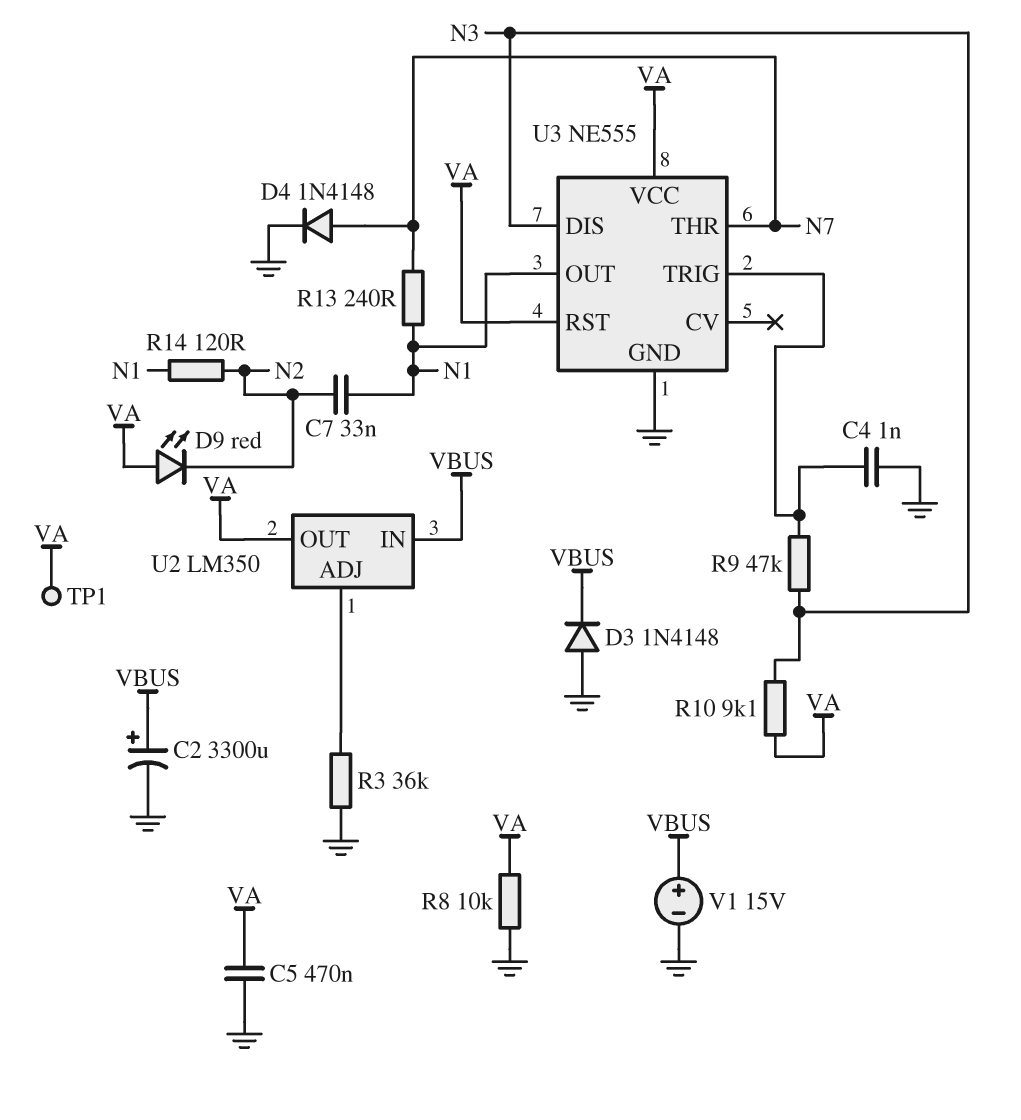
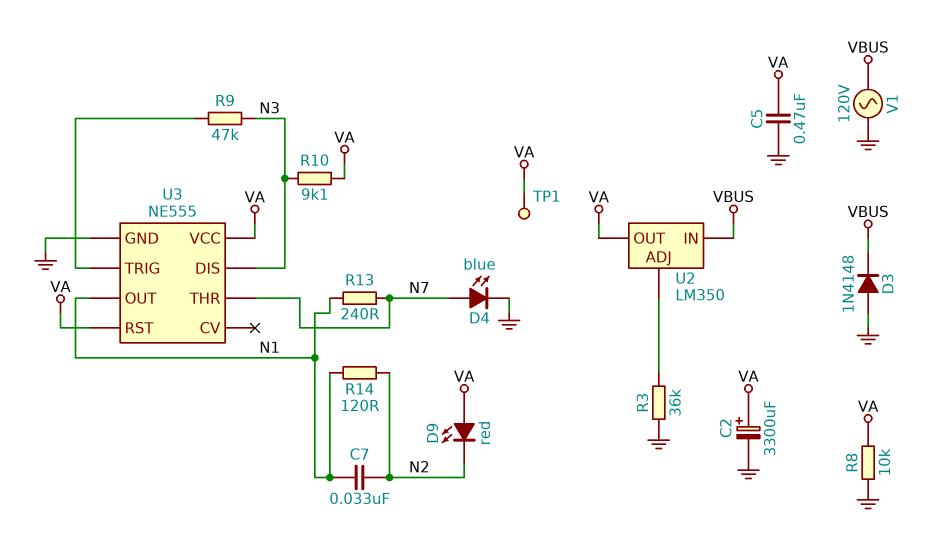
C2: 3300uF (plus VBUS, minus GND) -> 3300uF (plus VA, minus GND)
C4: 1nF (GND, U3/TRIG) -> none
D4: diode 1N4148 (A N7, K GND) -> LED blue (A N7, K GND)
V1: 15V (plus VBUS, minus GND) -> AC 120V (GND, VBUS)

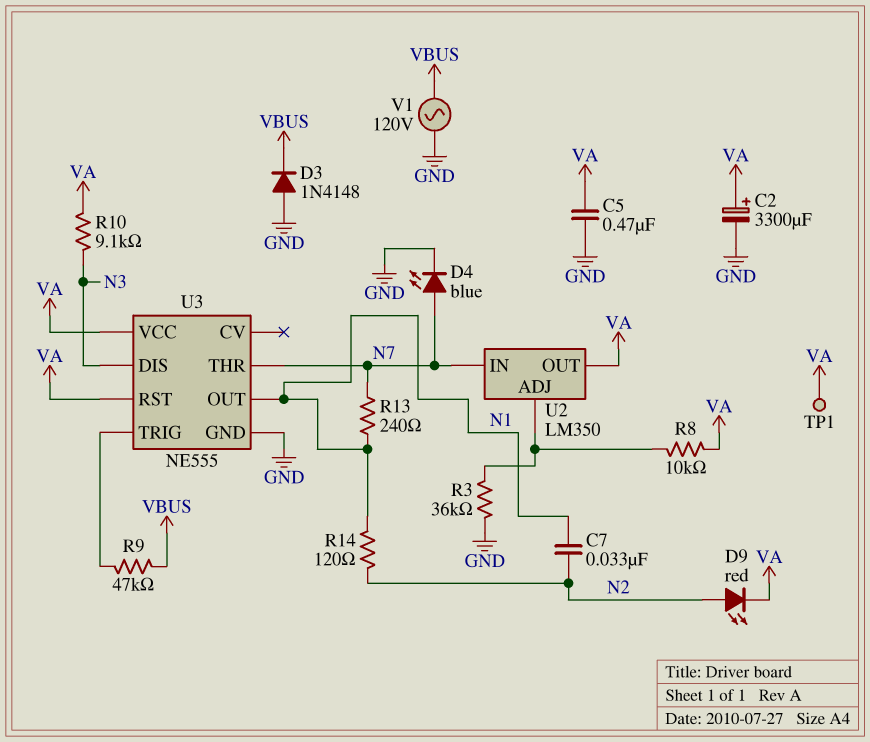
D9: LED red (A VA, K N2) -> LED red (A N2, K VA)
R8: 10k (GND, VA) -> 10k (U2/ADJ, VA)
R9: 47k (N3, U3/TRIG) -> 47k (U3/TRIG, VBUS)
U2 pin IN: VBUS -> N7

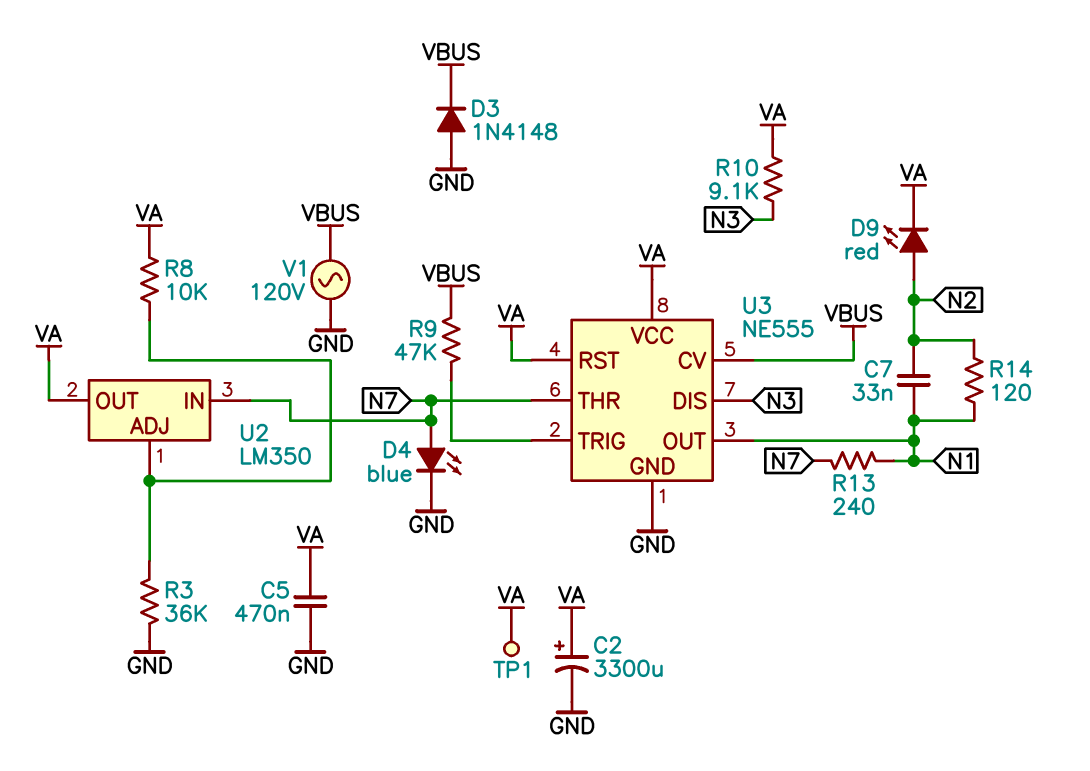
U3 pin CV: none -> VBUS

